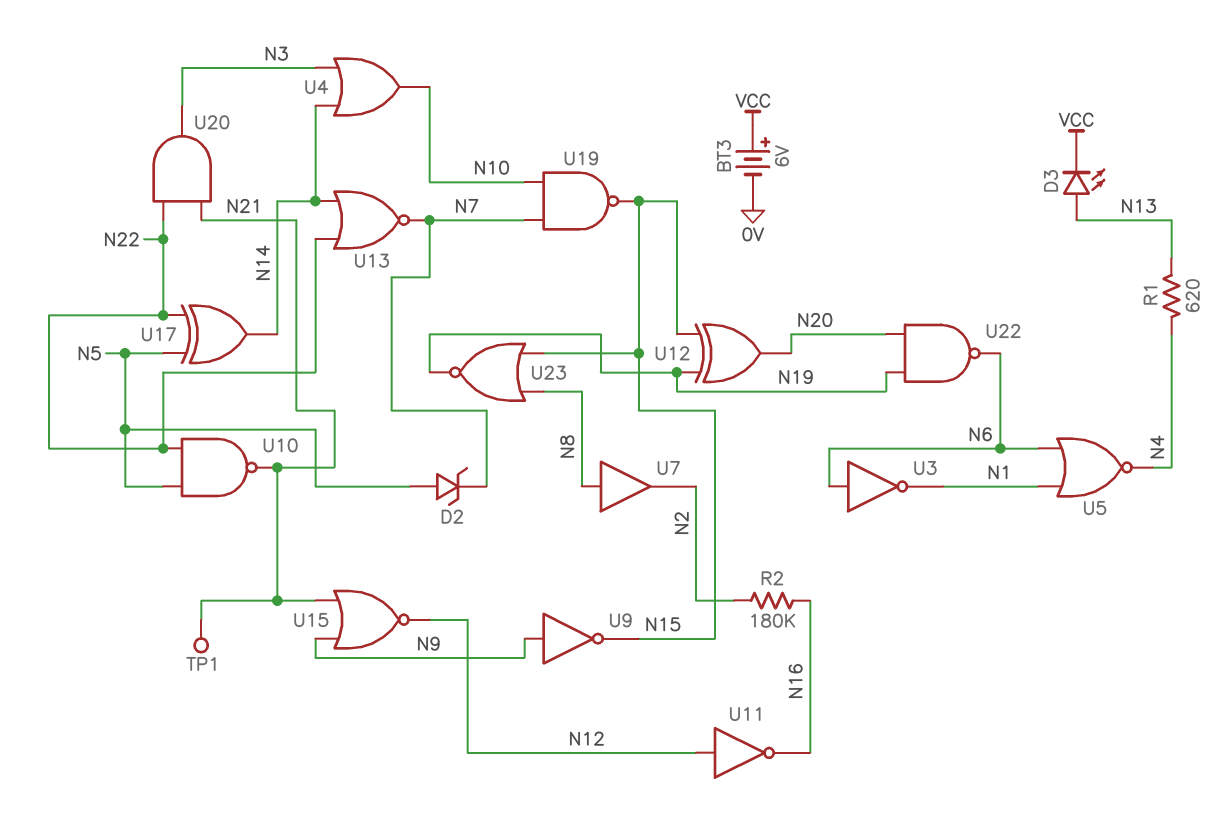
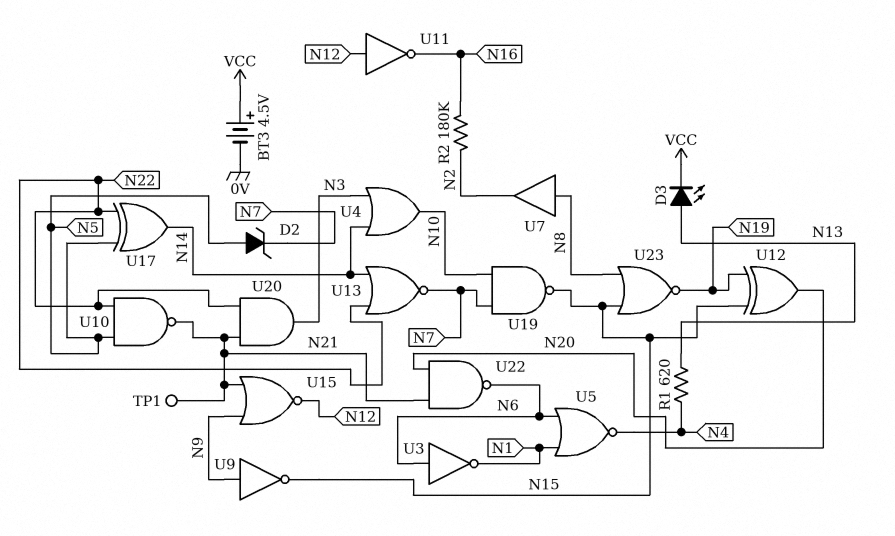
BT3: 6V (plus VCC, minus 0V) -> 4.5V (plus VCC, minus 0V)
U22: NAND (in N19, in N20, out N6) -> NAND (in N20, in N21, out N6)

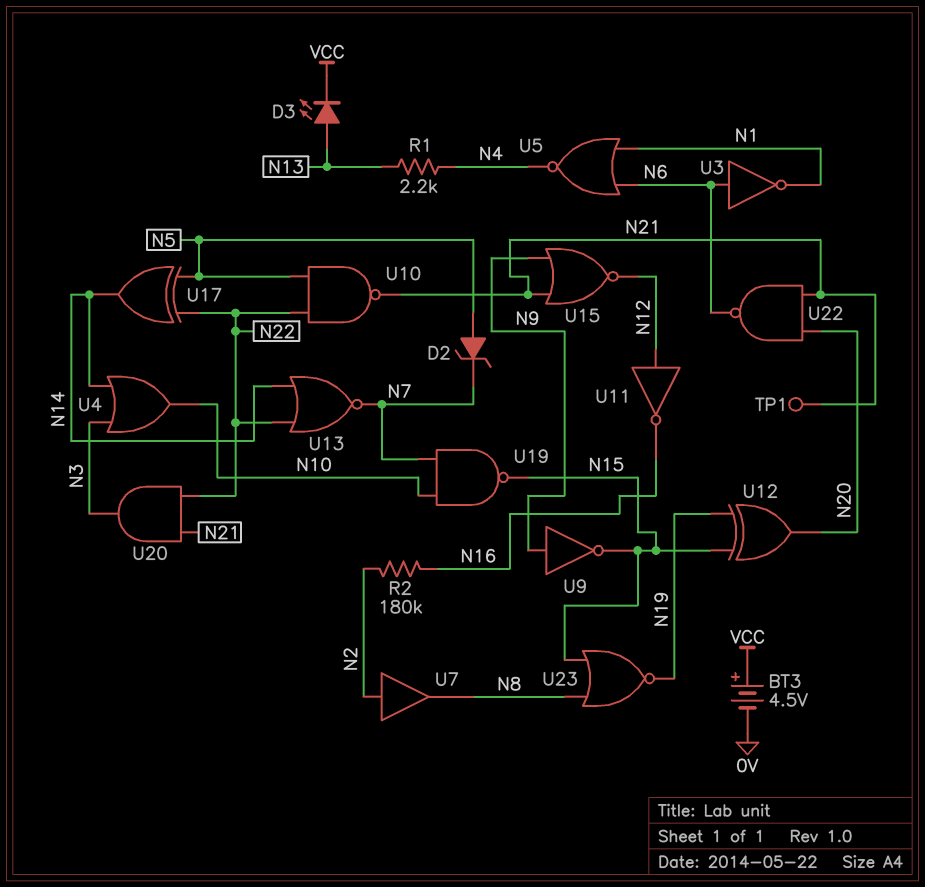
R1: 620 (N4, N13) -> 2.2k (N4, N13)
U7: buffer (in N8, out N2) -> buffer (in N2, out N8)

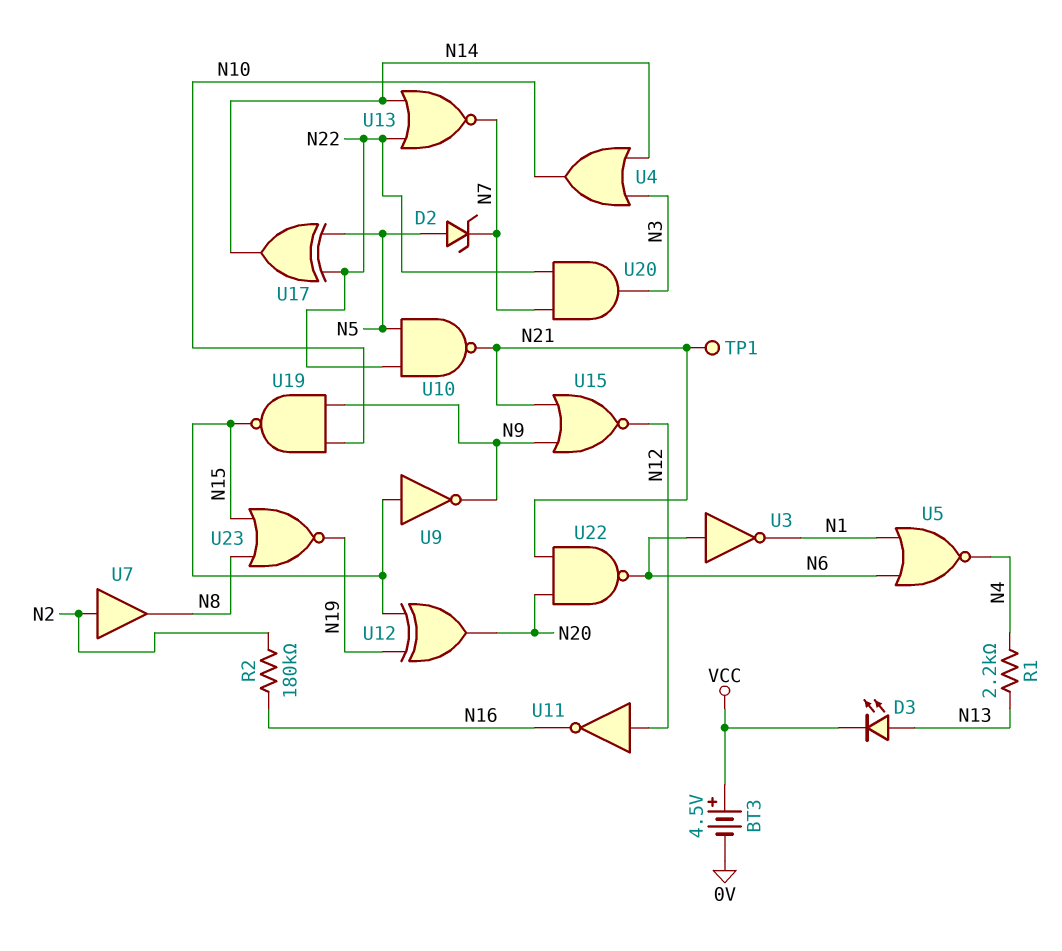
U9: NOT (in N9, out N15) -> NOT (in N15, out N9)
U19: NAND (in N7, in N10, out N15) -> NAND (in N9, in N10, out N15)
U20: AND (in N21, in N22, out N3) -> AND (in N7, in N22, out N3)

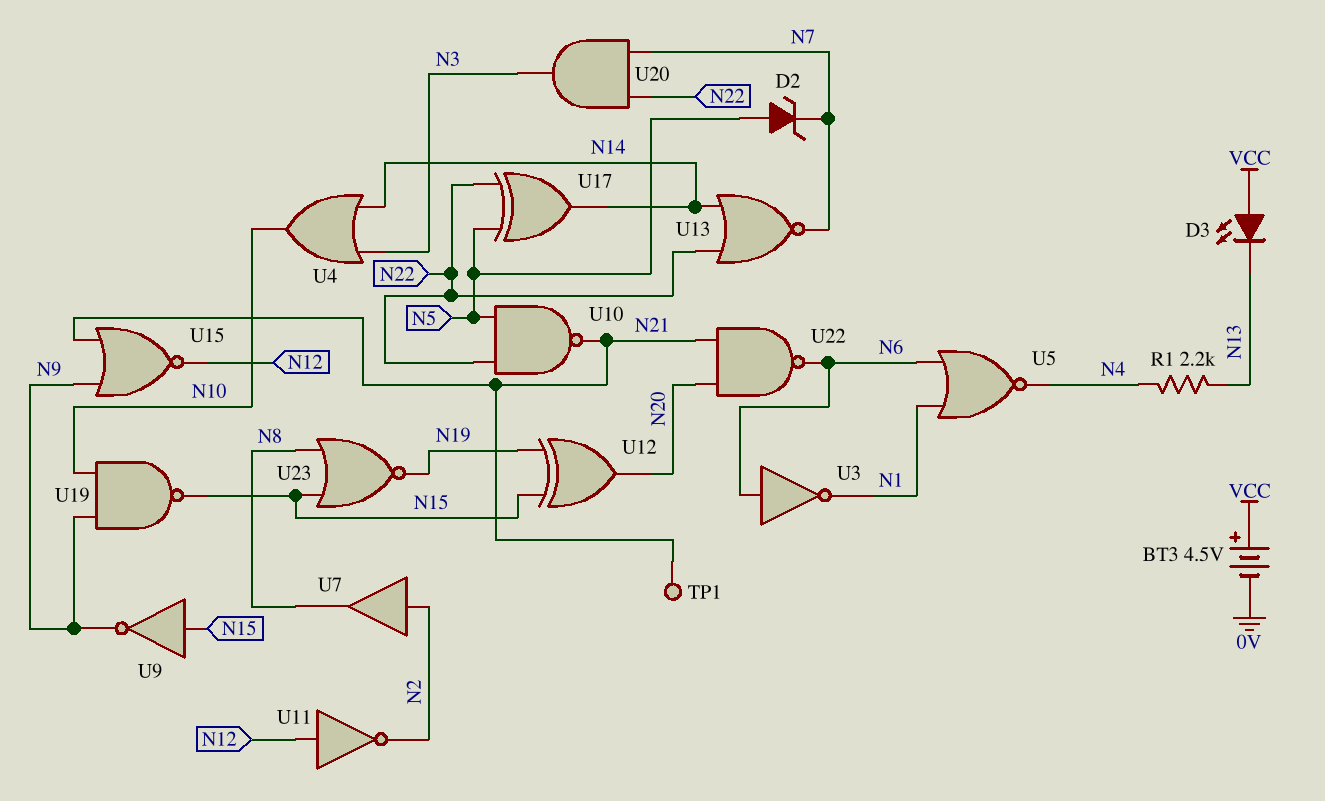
D3: LED (A N13, K VCC) -> LED (A VCC, K N13)
R2: 180k (N2, N16) -> none
U11: NOT (in N12, out N16) -> NOT (in N12, out N2)

